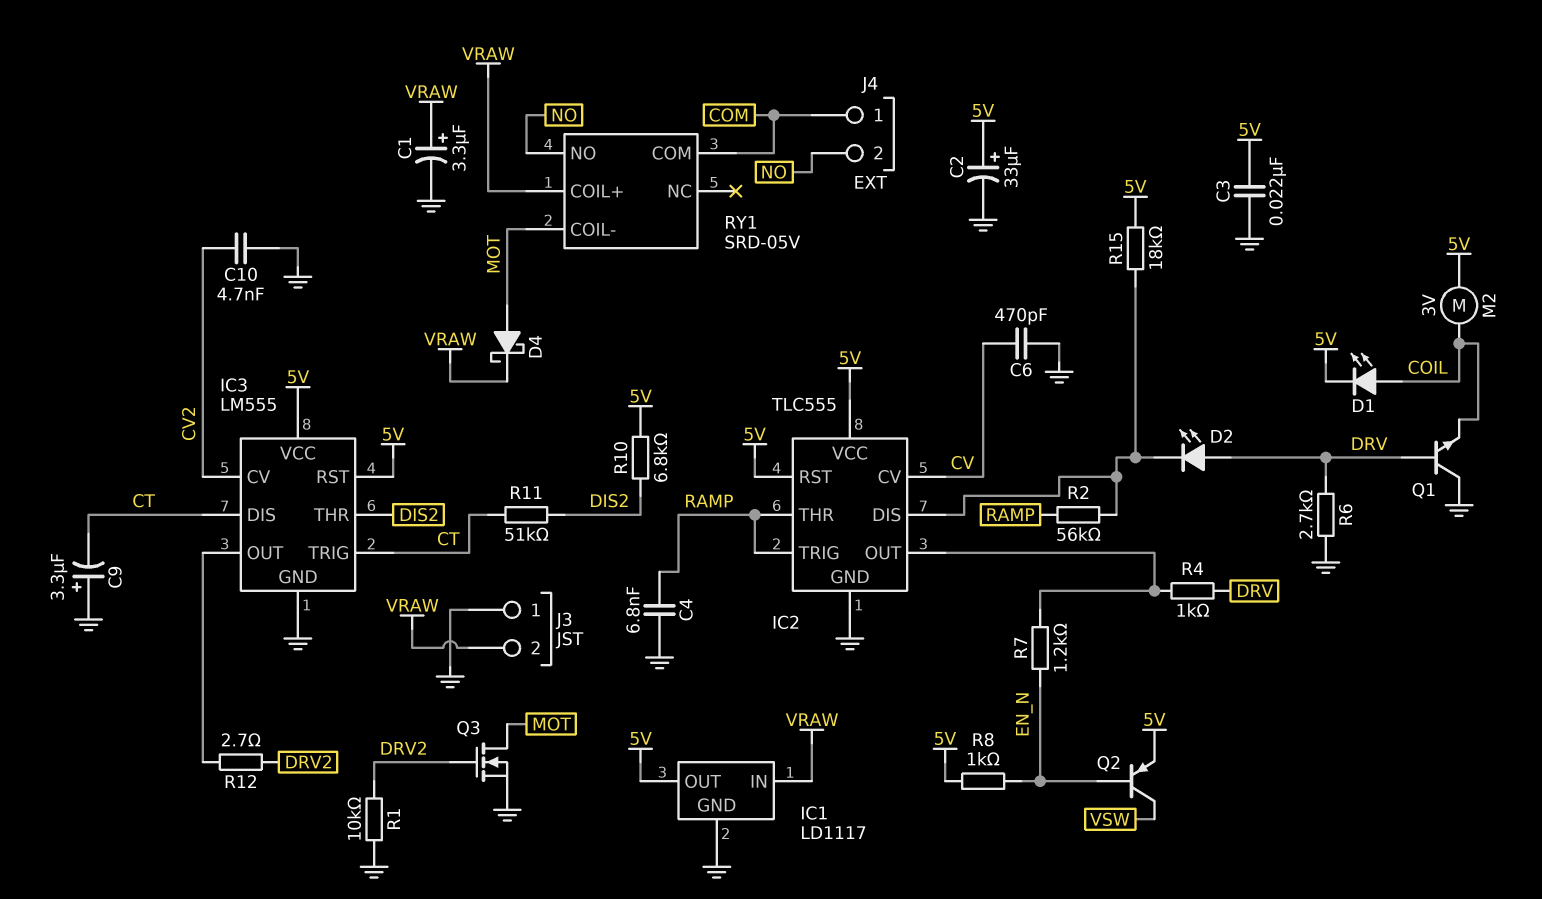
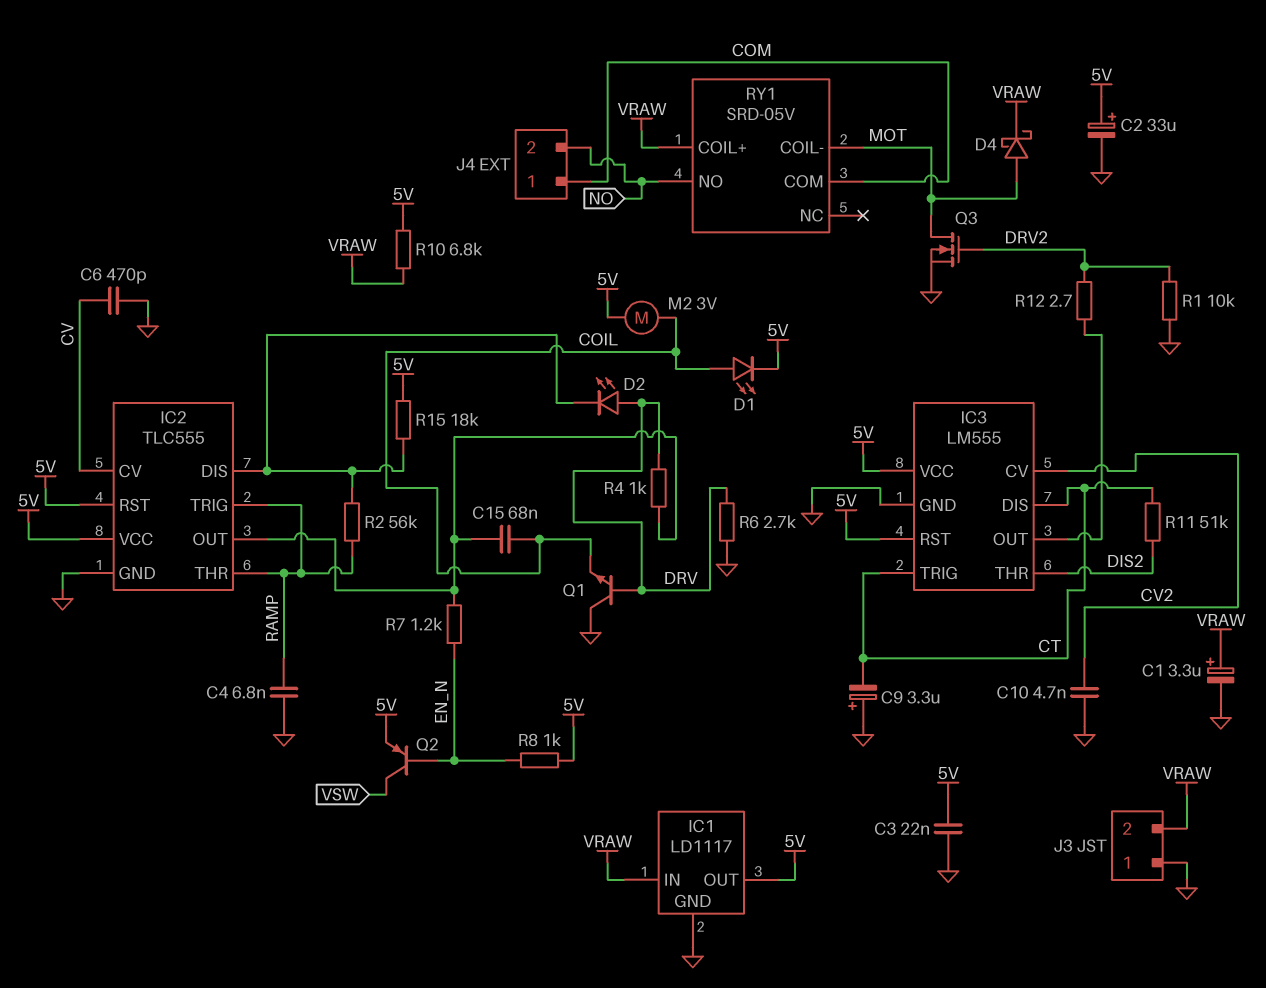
C15: none -> 68nF (COIL, IC2/OUT)
R10: 6.8k (5V, DIS2) -> 6.8k (5V, VRAW)

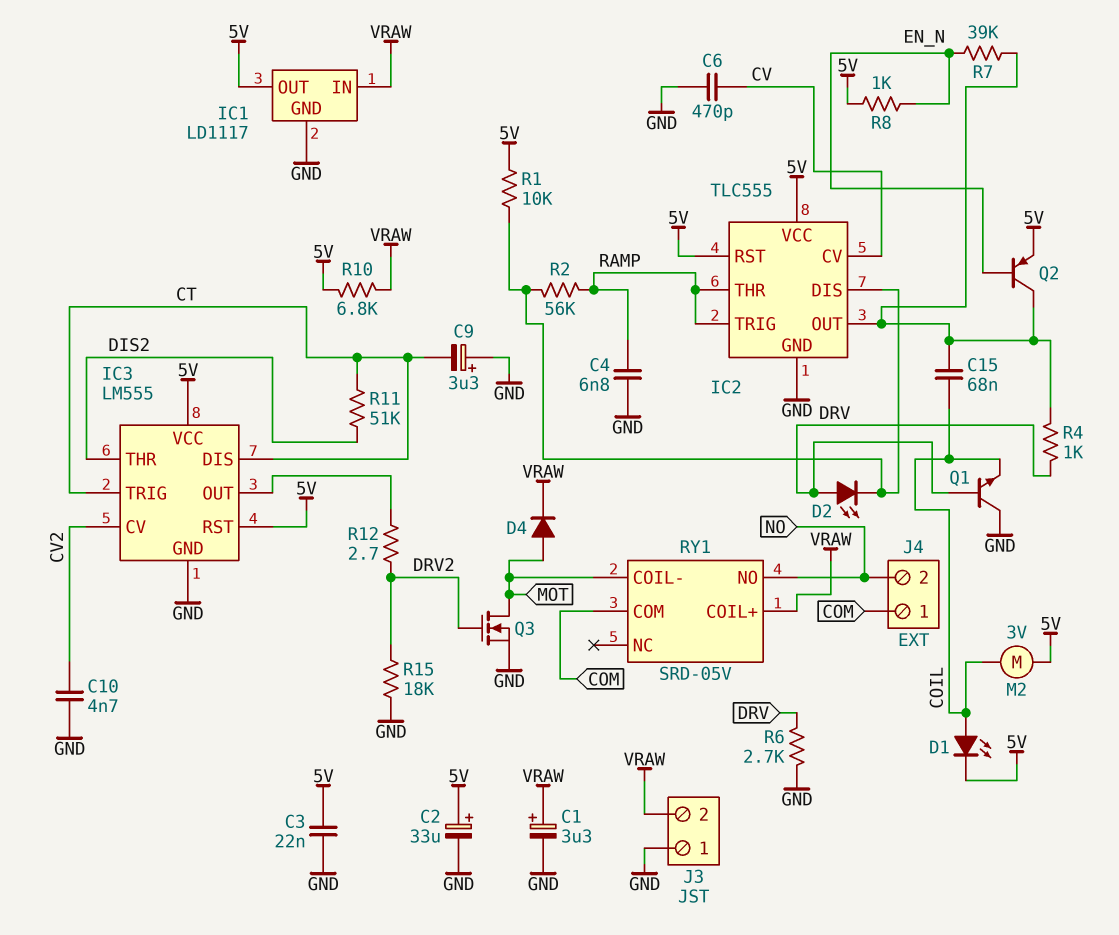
D4: schottky (A MOT, K VRAW) -> diode (A MOT, K VRAW)
Q2: PNP (B EN_N, C VSW, E 5V) -> PNP (B EN_N, C IC2/OUT, E 5V)
R1: 10k (DRV2, GND) -> 10k (5V, IC2/DIS)
R7: 1.2k (EN_N, IC2/OUT) -> 39k (EN_N, IC2/OUT)
R15: 18k (5V, IC2/DIS) -> 18k (DRV2, GND)

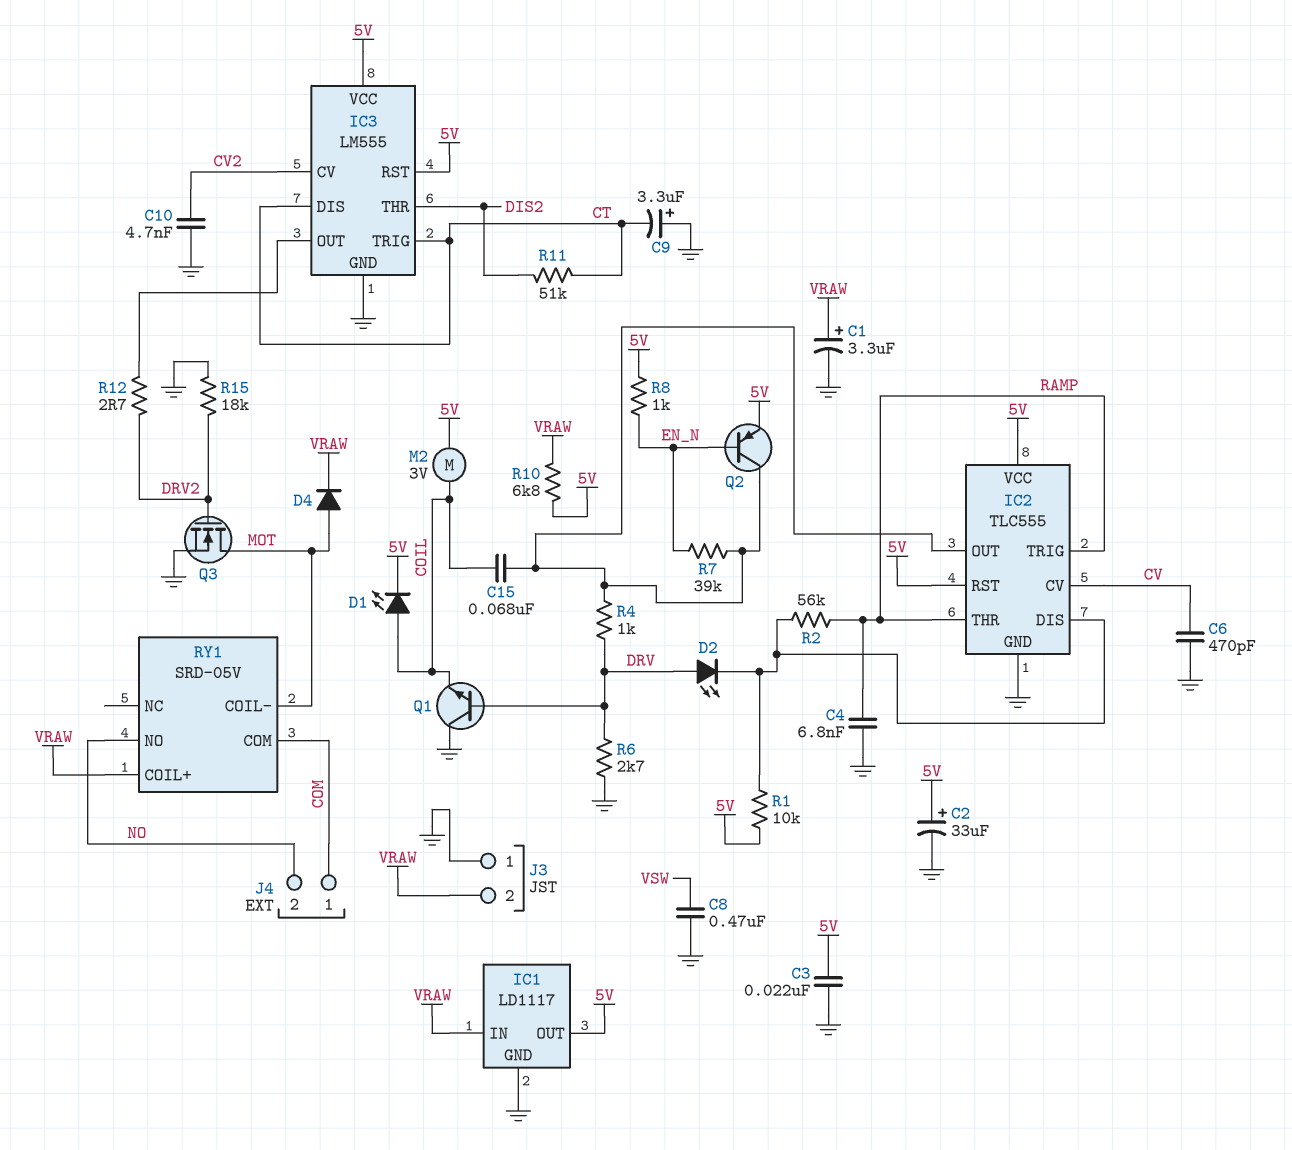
C8: none -> 470nF (GND, VSW)

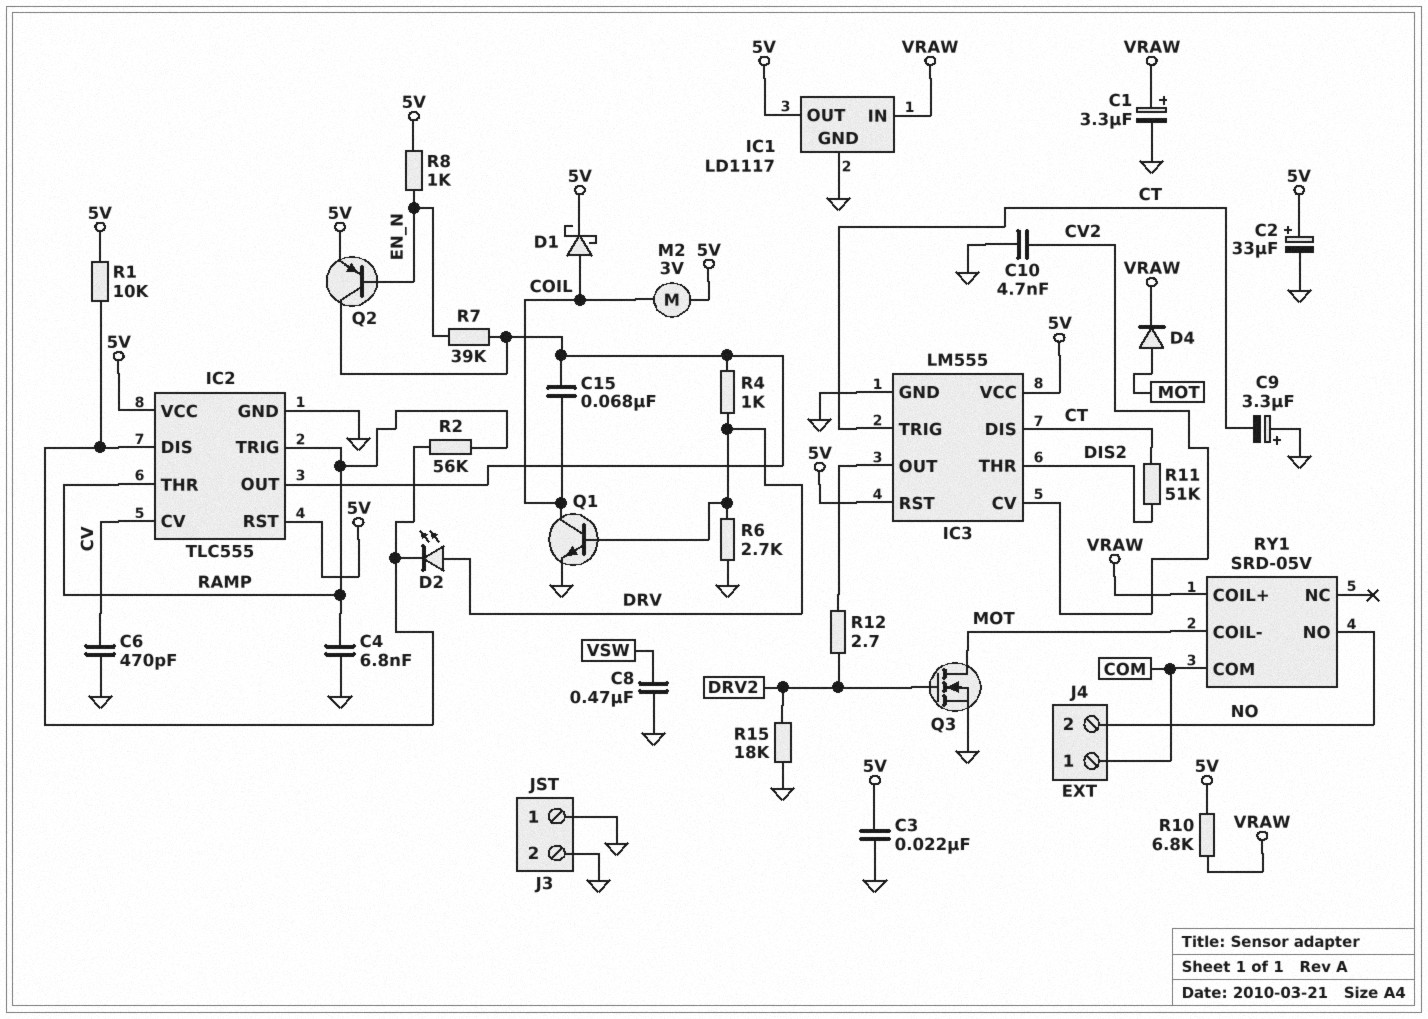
D1: LED (A COIL, K 5V) -> schottky (A COIL, K 5V)
J3 pin 2: VRAW -> GND
Q1: NPN (B DRV, C GND, E COIL) -> NPN (B DRV, C COIL, E GND)

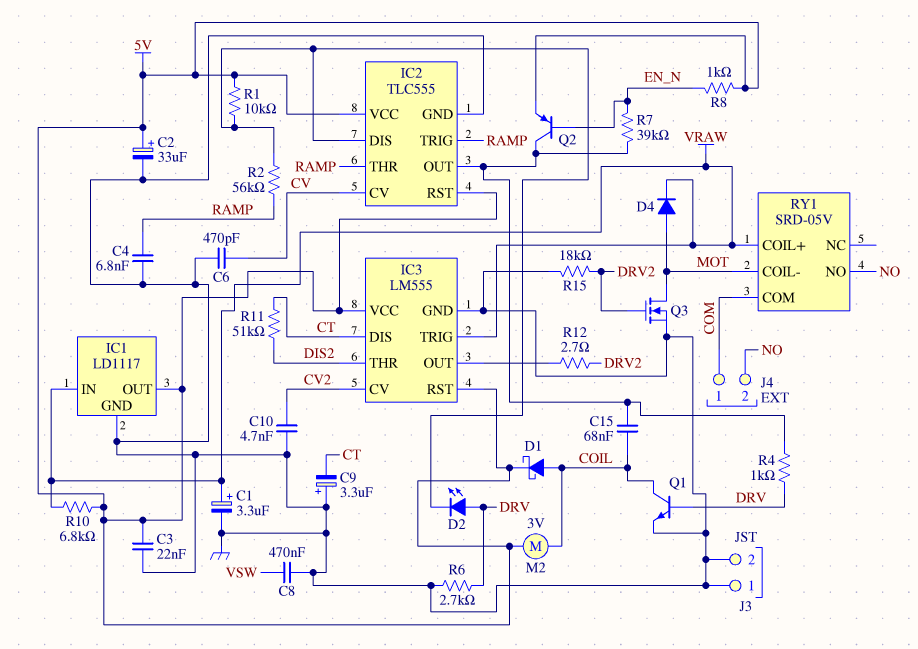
IC3 pin TRIG: CT -> VRAW

